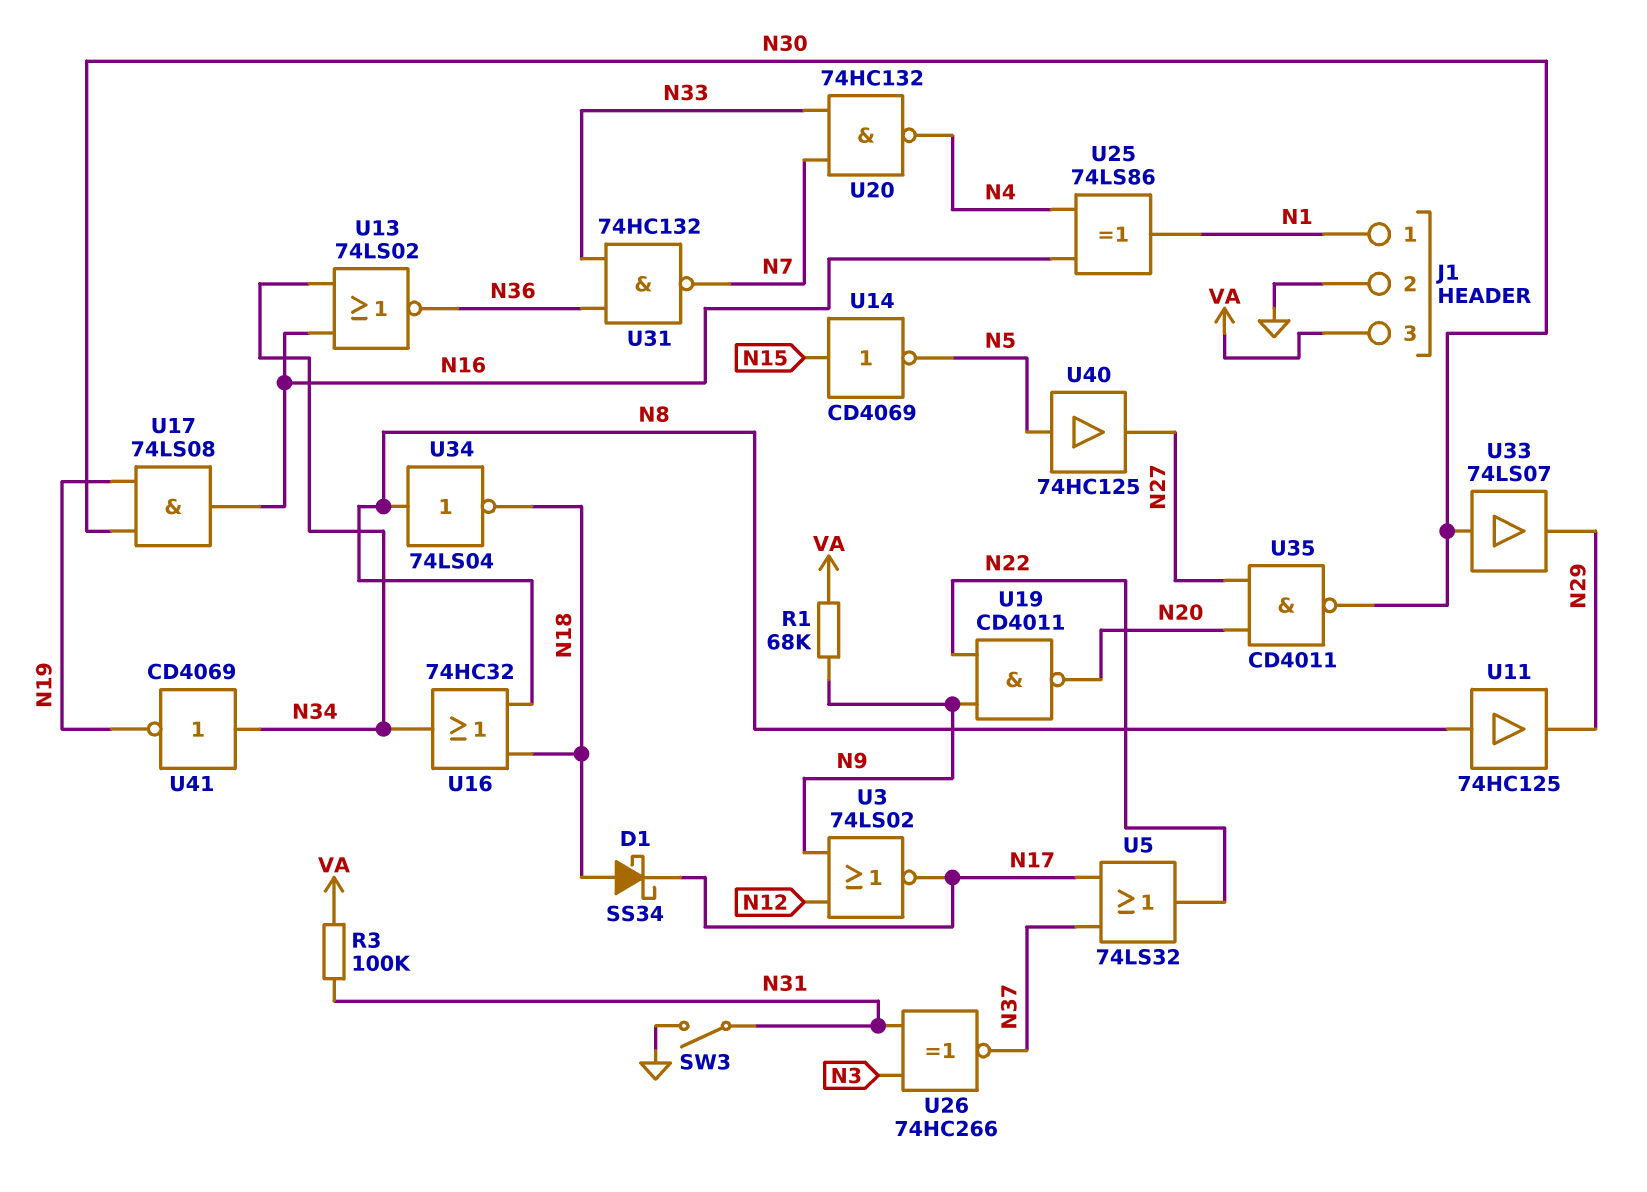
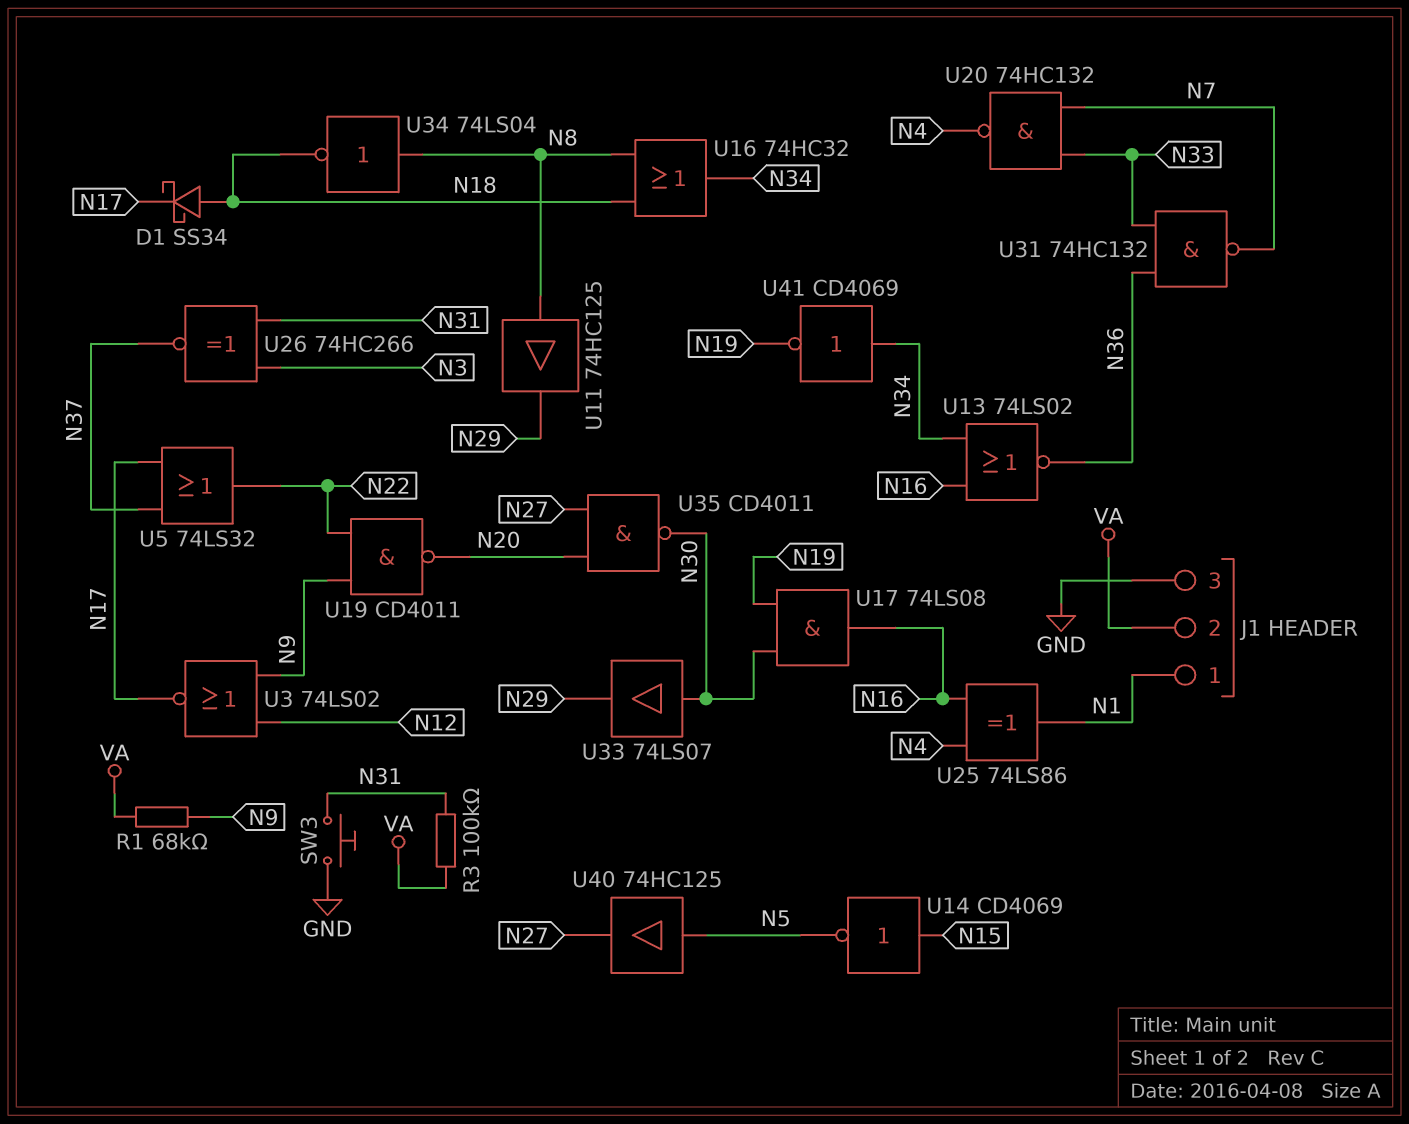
J1 pin 2: GND -> VA
J1 pin 3: VA -> GND
SW3: switch (GND, N31) -> button (GND, N31)

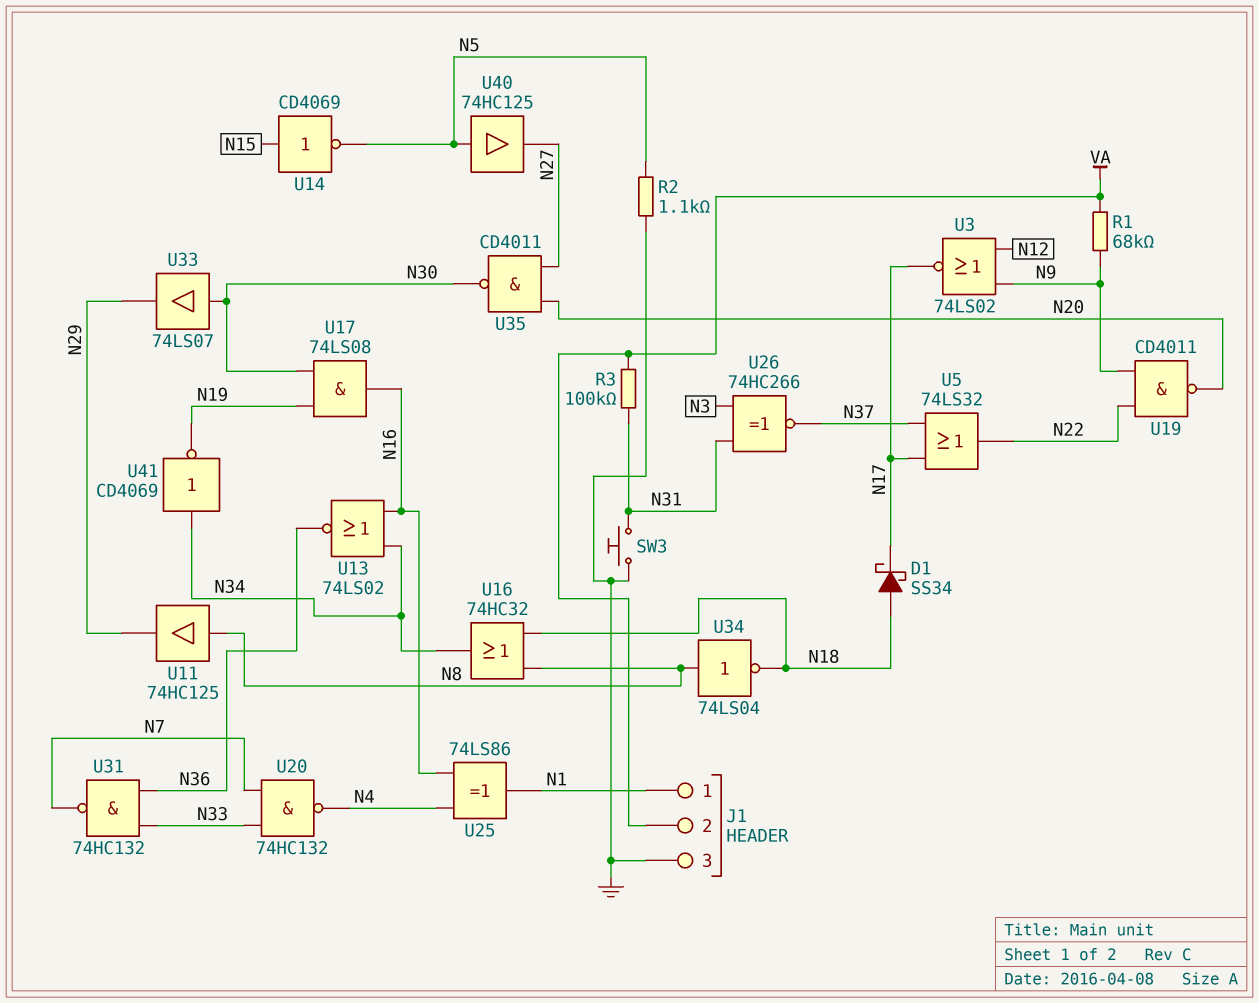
R2: none -> 1.1k (GND, N5)

